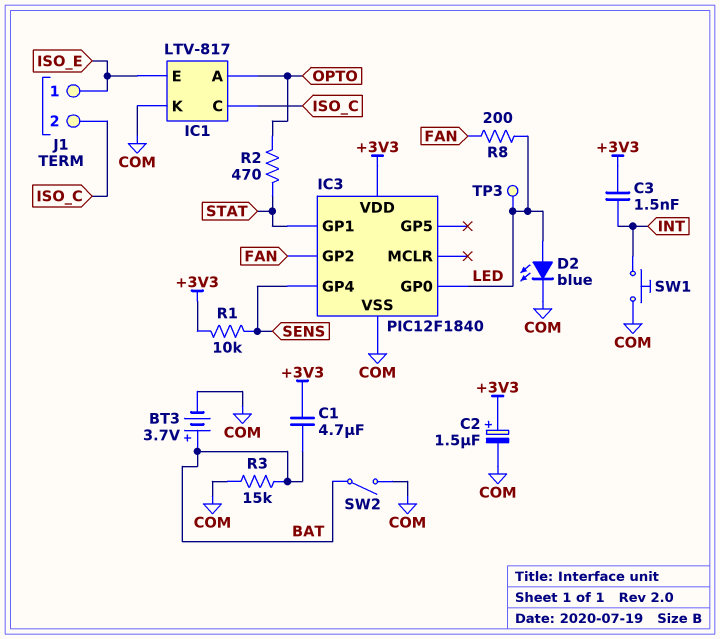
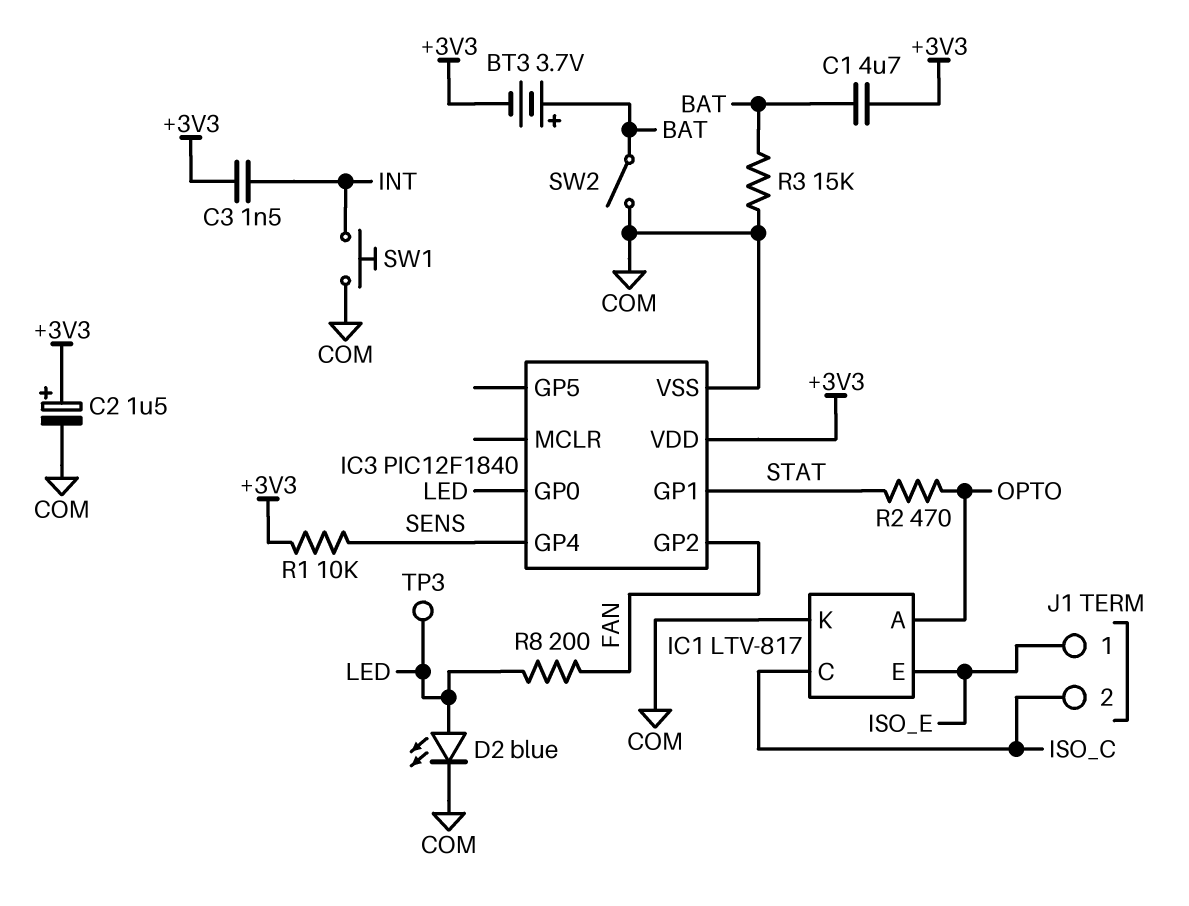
BT3: 3.7V (plus BAT, minus COM) -> 3.7V (plus BAT, minus +3V3)

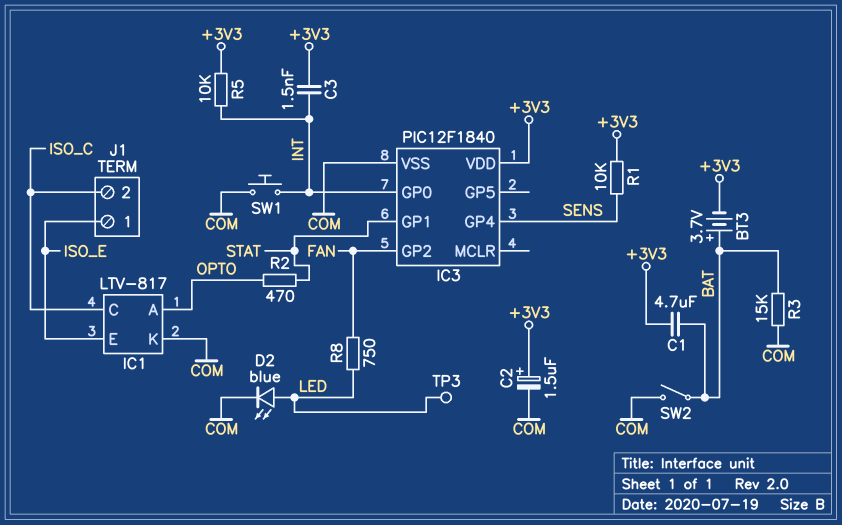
IC3 pin GP0: LED -> INT
R5: none -> 10k (+3V3, INT)
R8: 200 (FAN, LED) -> 750 (FAN, LED)

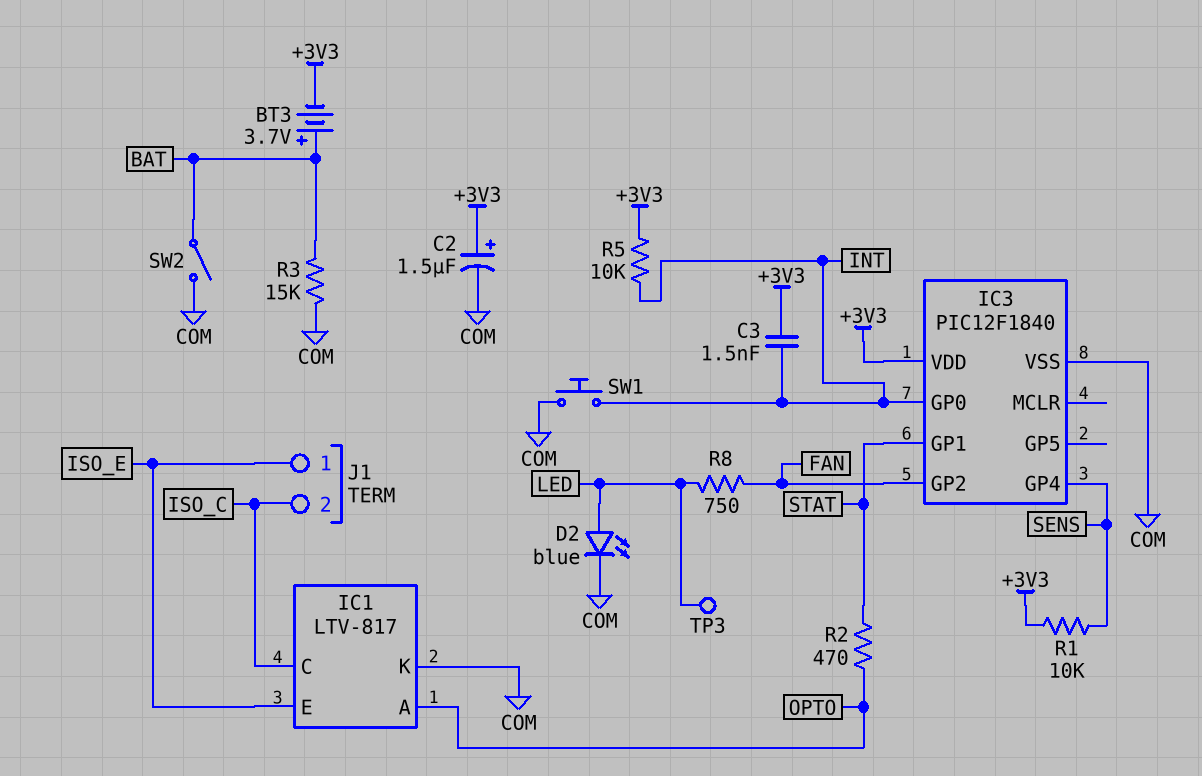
C1: 4.7uF (+3V3, BAT) -> none

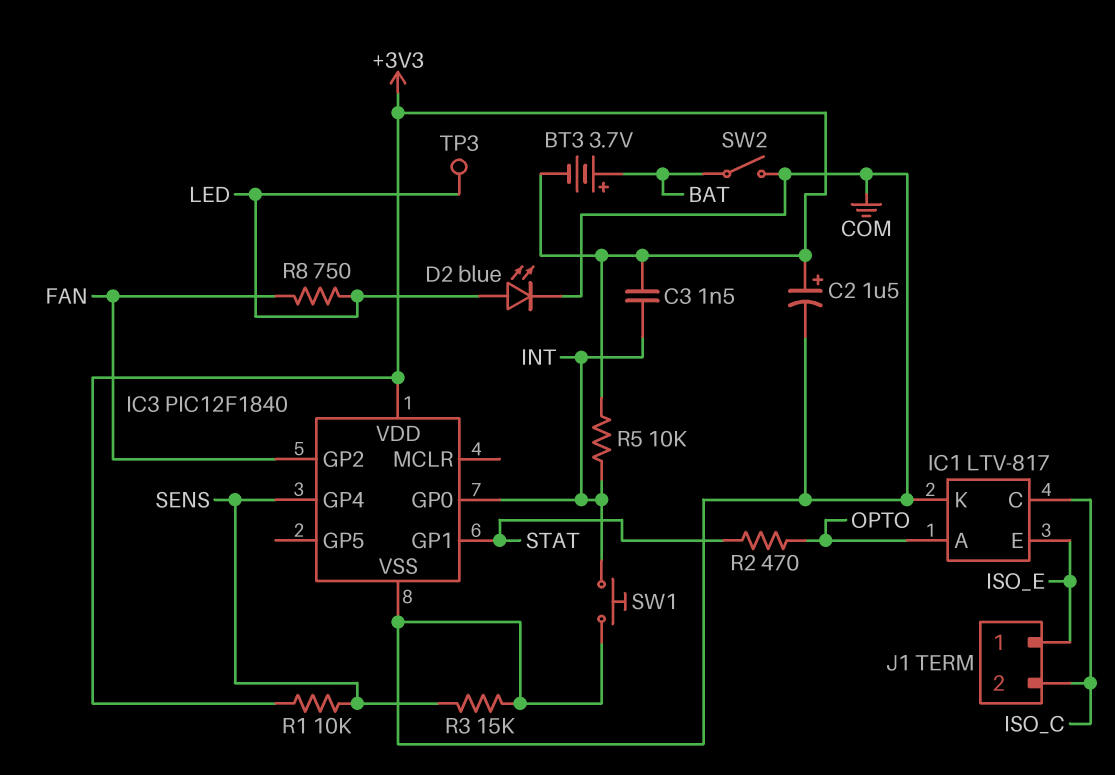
R3: 15k (BAT, COM) -> 15k (COM, SENS)

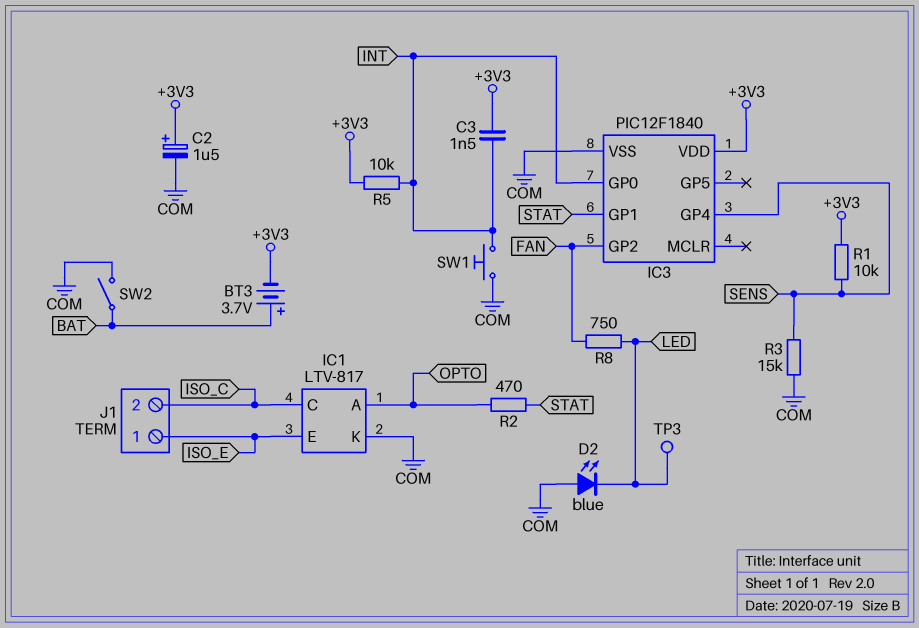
D2: LED blue (A LED, K COM) -> LED blue (A COM, K LED)

